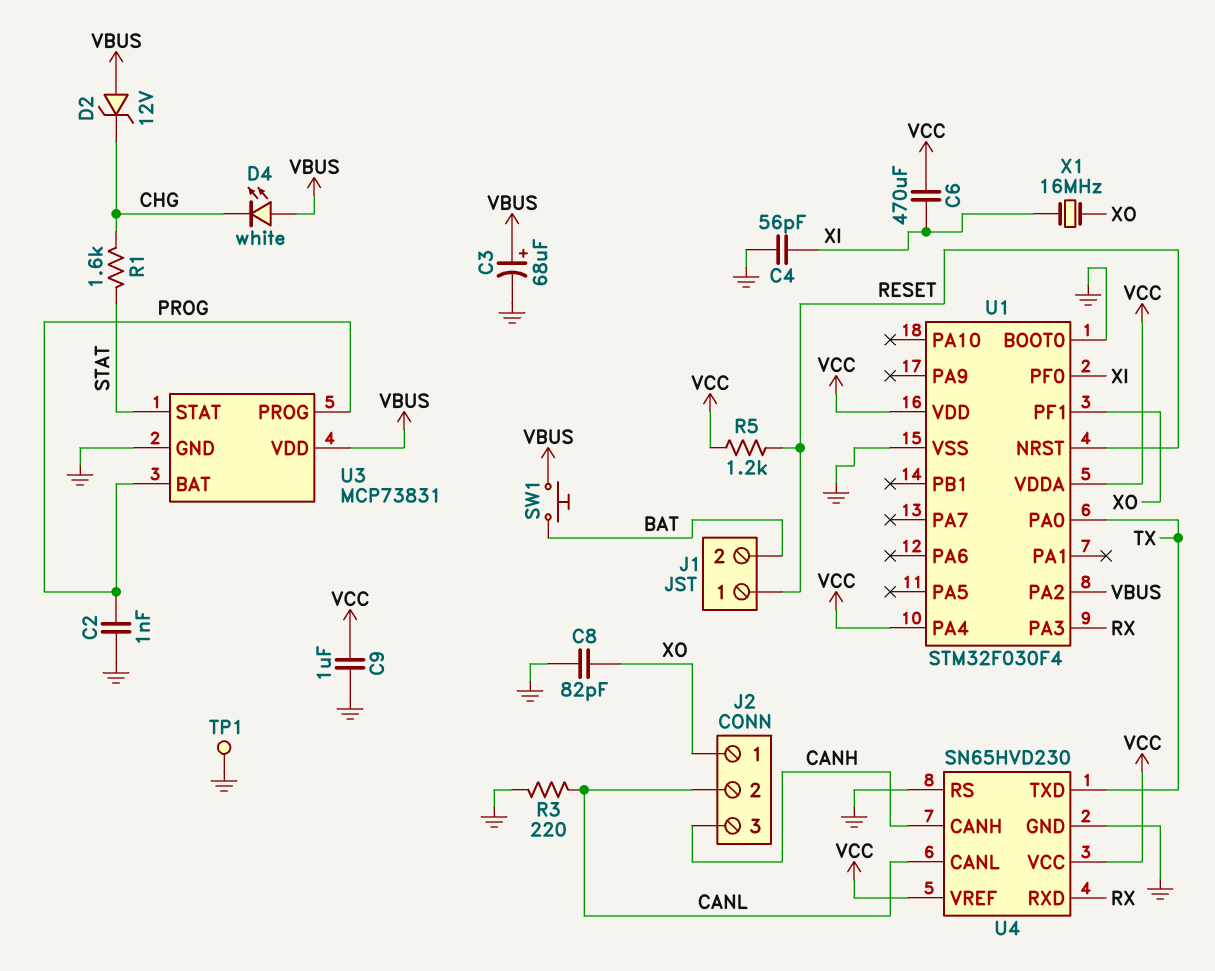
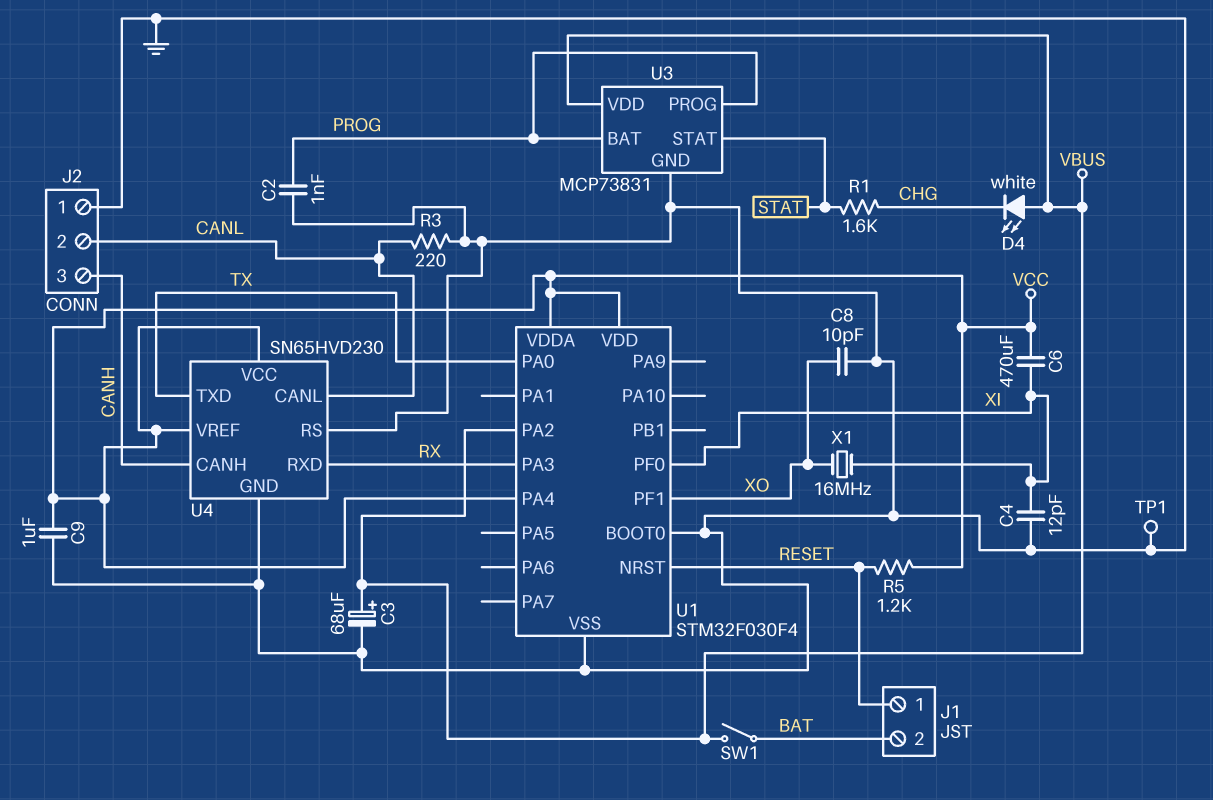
C4: 56pF (GND, XI) -> 12pF (GND, XI)
C8: 82pF (GND, XO) -> 10pF (GND, XO)
D2: zener 12V (A VBUS, K CHG) -> none
J2 pin 1: XO -> GND
SW1: button (BAT, VBUS) -> switch (BAT, VBUS)

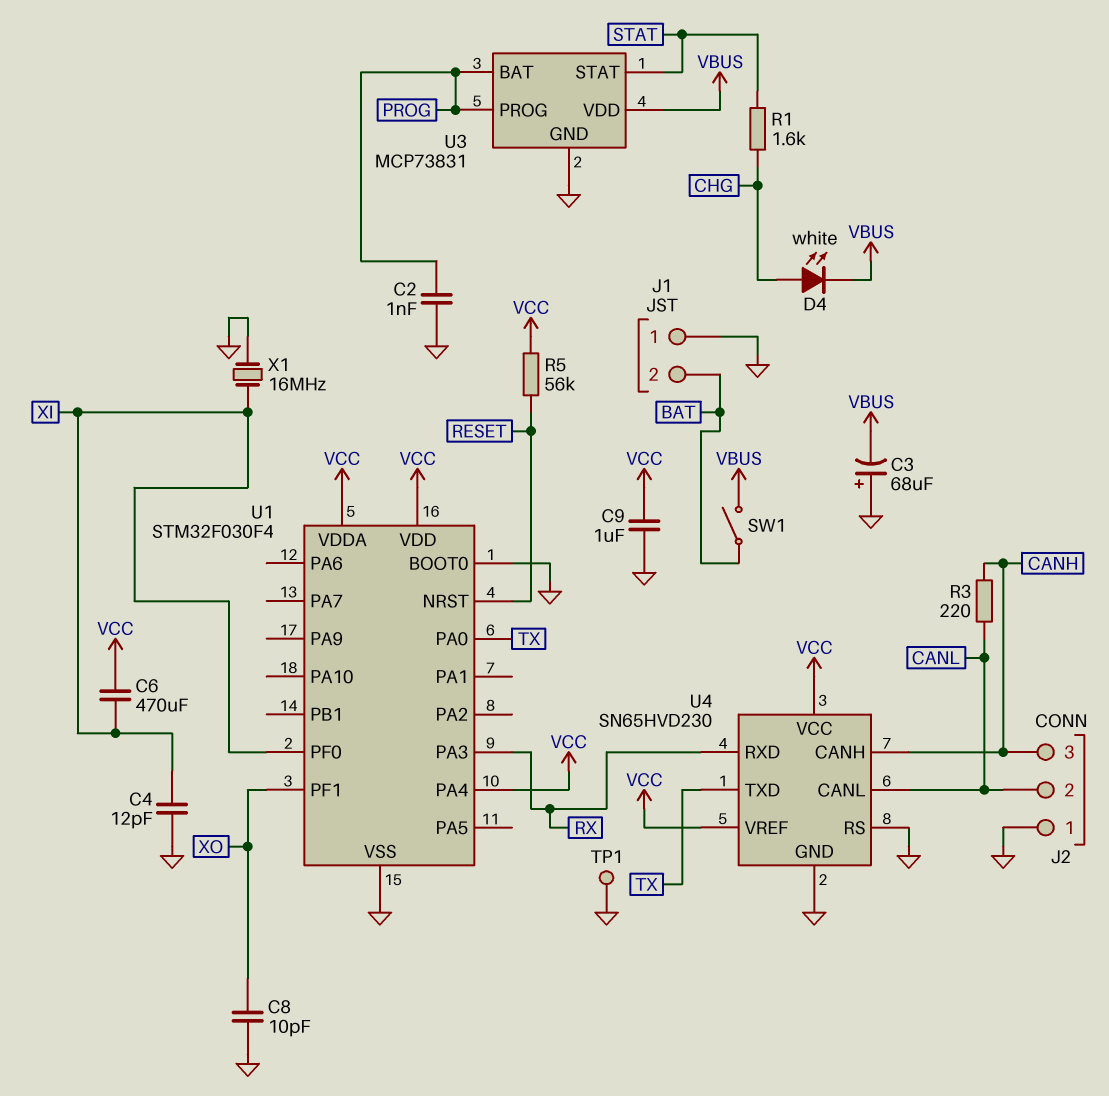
C3: 68uF (plus VBUS, minus GND) -> 68uF (plus GND, minus VBUS)
D4: LED white (A VBUS, K CHG) -> LED white (A CHG, K VBUS)
J1 pin 1: RESET -> GND
R3: 220 (CANL, GND) -> 220 (CANH, CANL)
R5: 1.2k (RESET, VCC) -> 56k (RESET, VCC)
U1 pin PA2: VBUS -> none
X1: 16MHz (XI, XO) -> 16MHz (GND, XI)

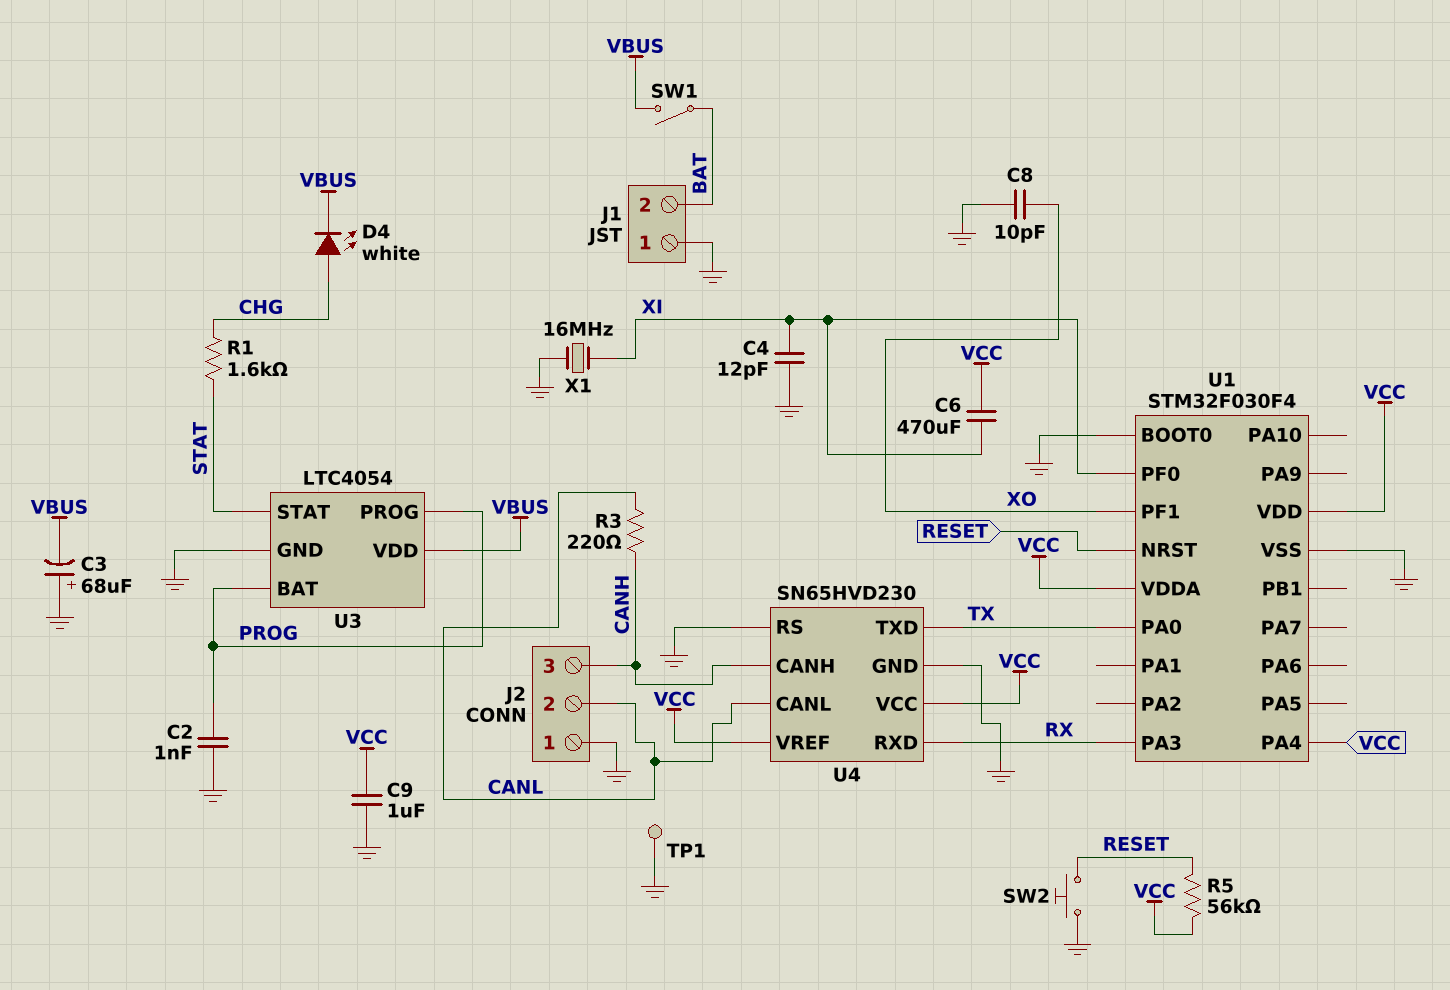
SW2: none -> button (GND, RESET)
U3: MCP73831 -> LTC4054

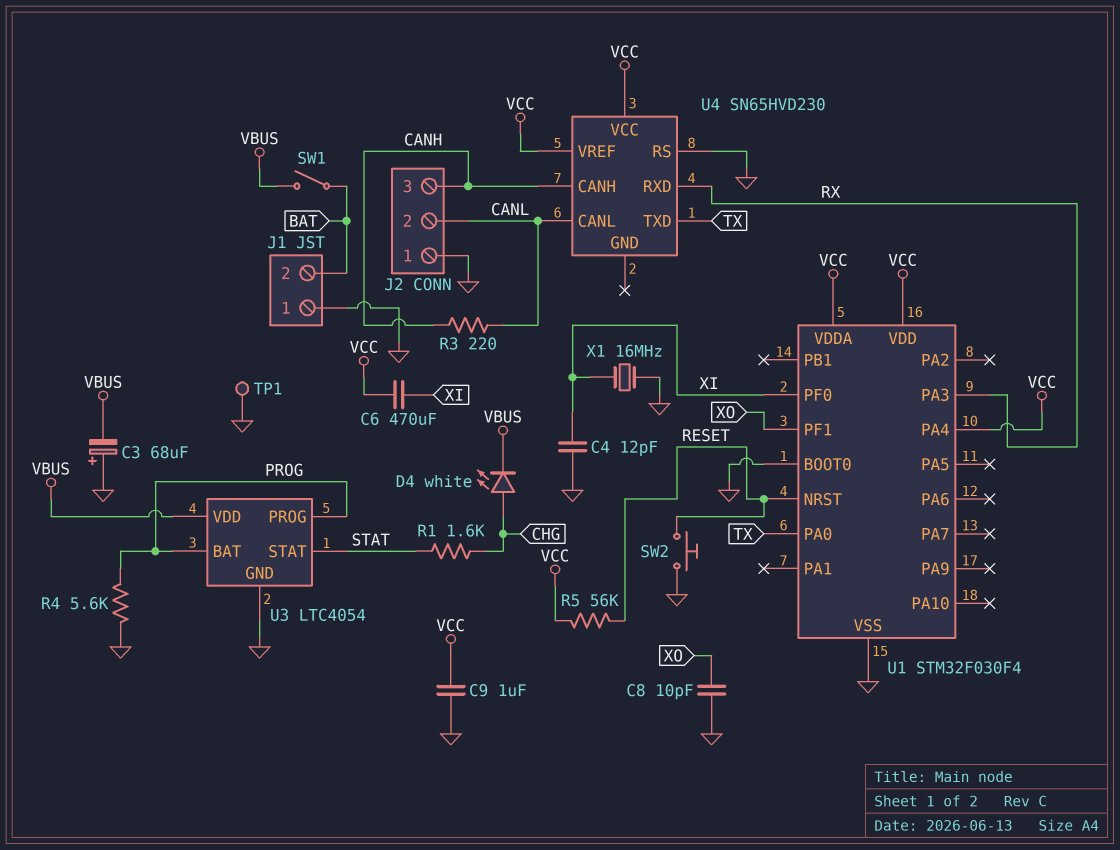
C2: 1nF (GND, PROG) -> none
R4: none -> 5.6k (GND, PROG)
U4 pin GND: GND -> none

